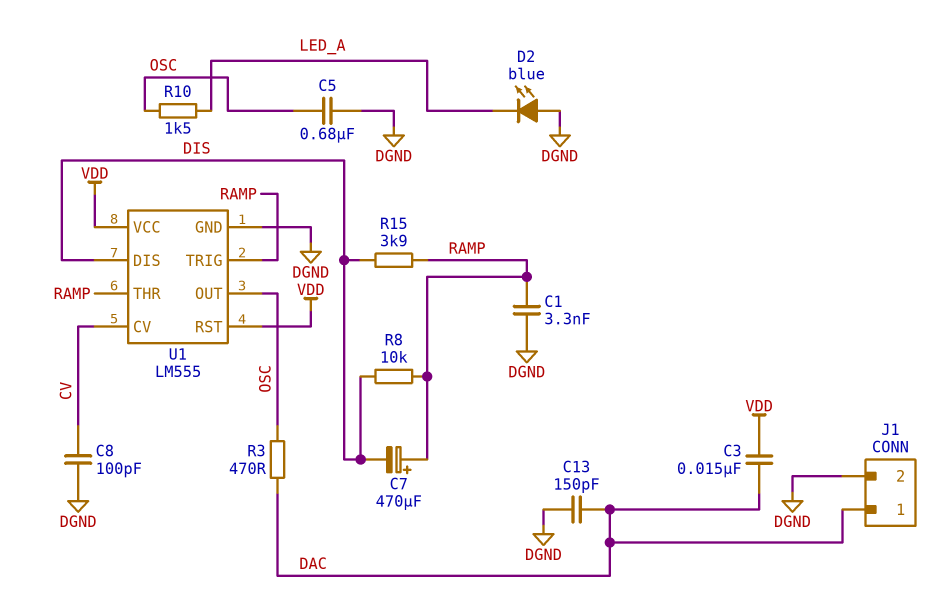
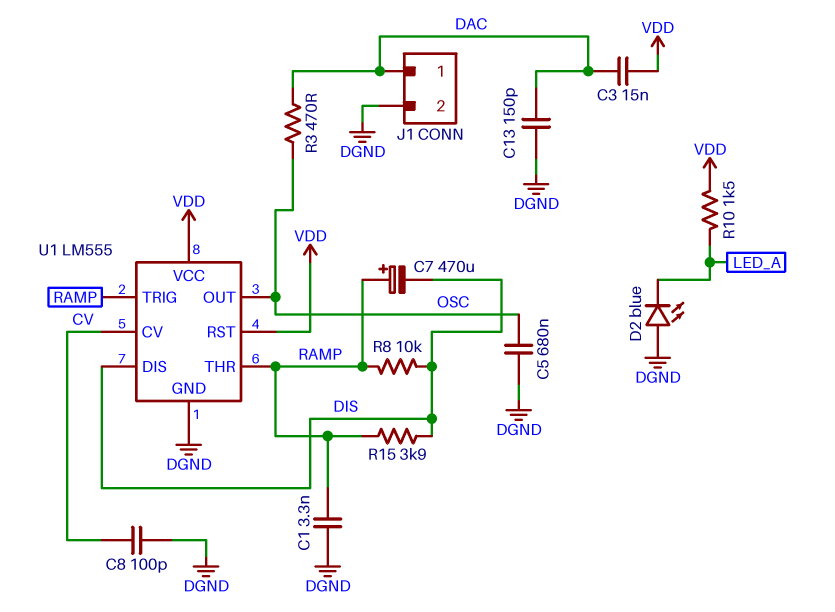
R10: 1.5k (LED_A, OSC) -> 1.5k (LED_A, VDD)

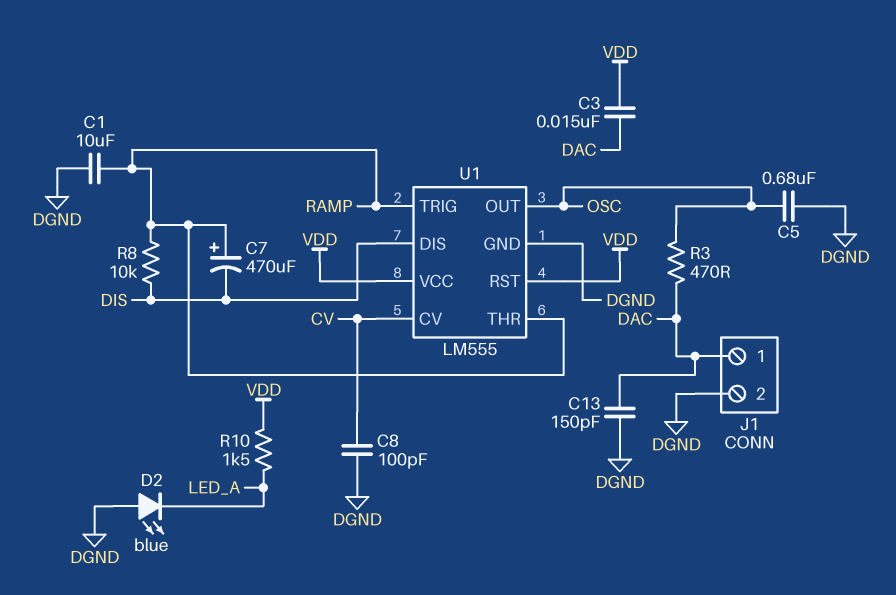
C1: 3.3nF (DGND, RAMP) -> 10uF (DGND, RAMP)
R15: 3.9k (DIS, RAMP) -> none

